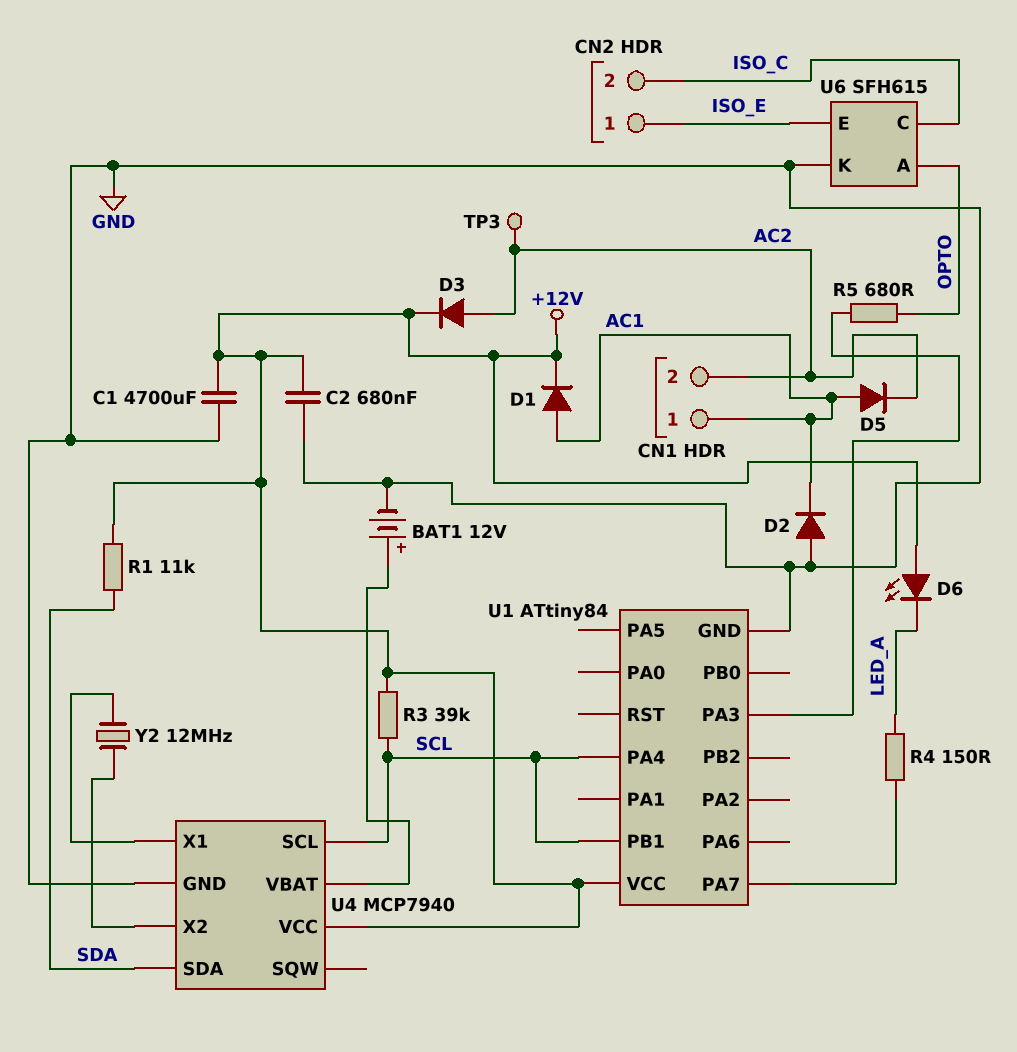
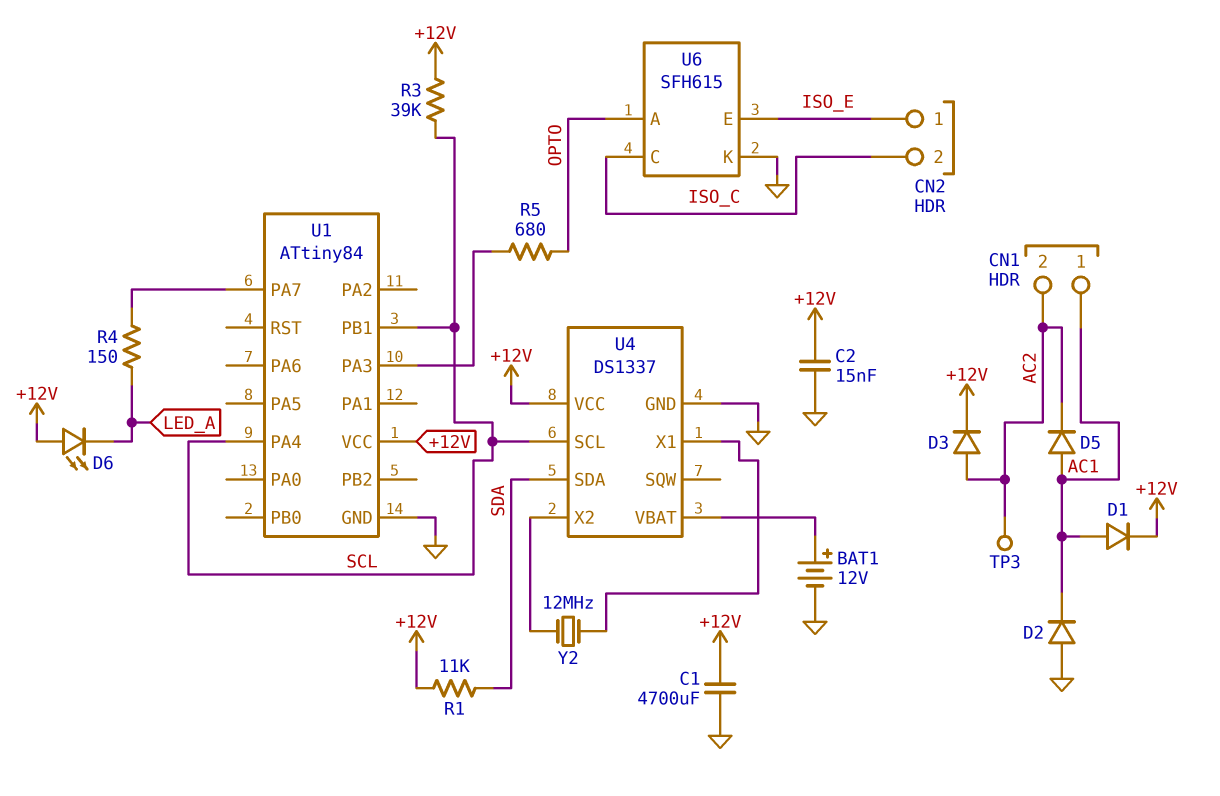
C2: 680nF (+12V, GND) -> 15nF (+12V, GND)
U4: MCP7940 -> DS1337

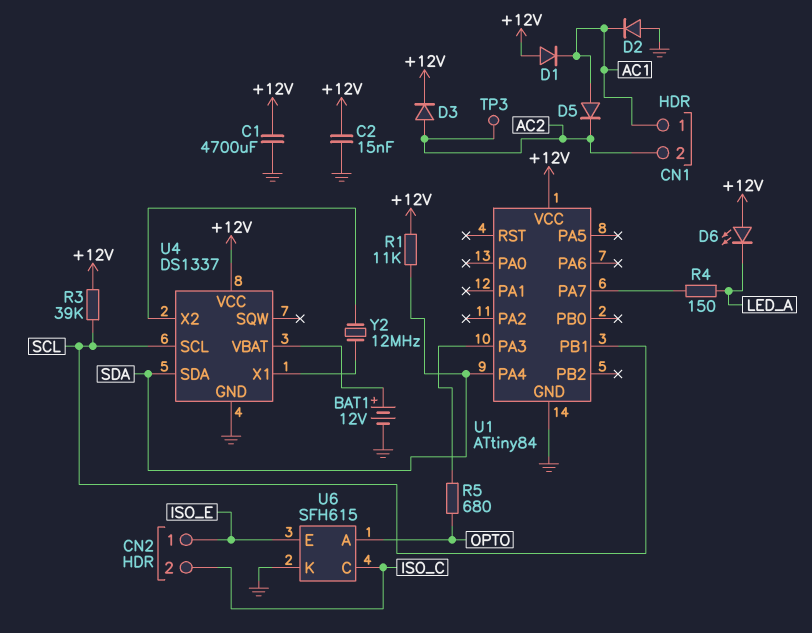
D1: diode (A AC1, K +12V) -> diode (A +12V, K AC1)
U1 pin PA4: SCL -> SDA

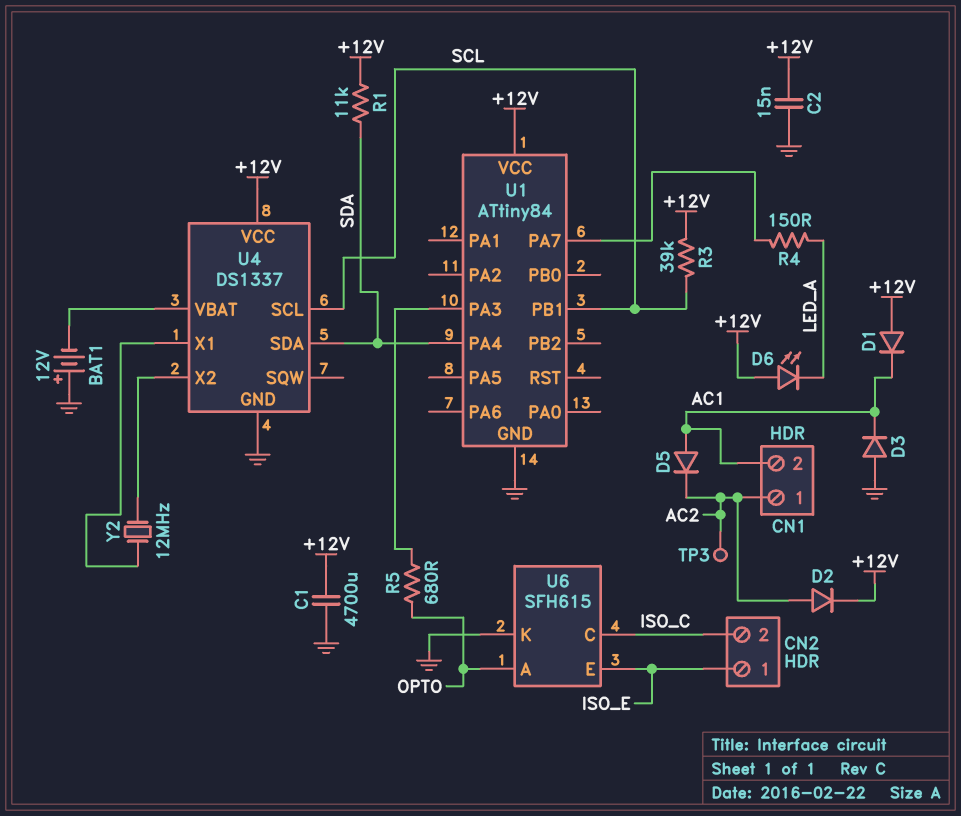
BAT1: 12V (plus U4/VBAT, minus GND) -> 12V (plus GND, minus U4/VBAT)
CN1 pin 1: AC1 -> AC2
CN1 pin 2: AC2 -> AC1
D2: diode (A GND, K AC1) -> diode (A AC2, K +12V)
D3: diode (A AC2, K +12V) -> diode (A GND, K AC1)

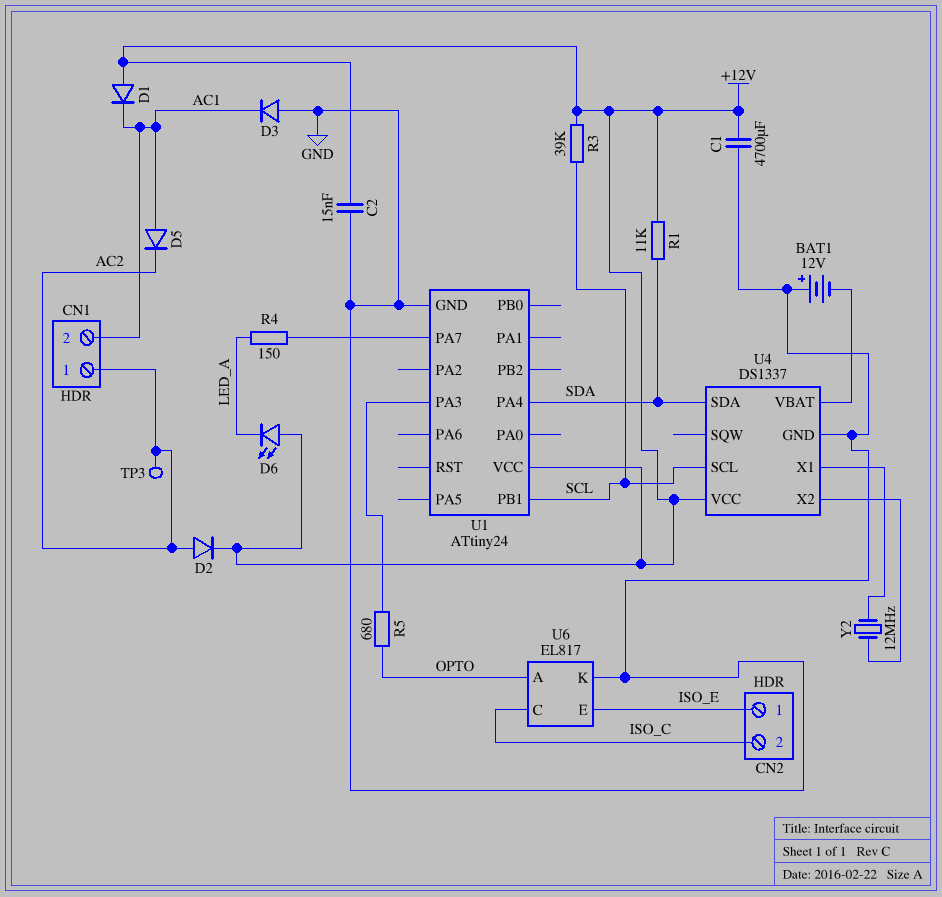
U1: ATtiny84 -> ATtiny24
U6: SFH615 -> EL817

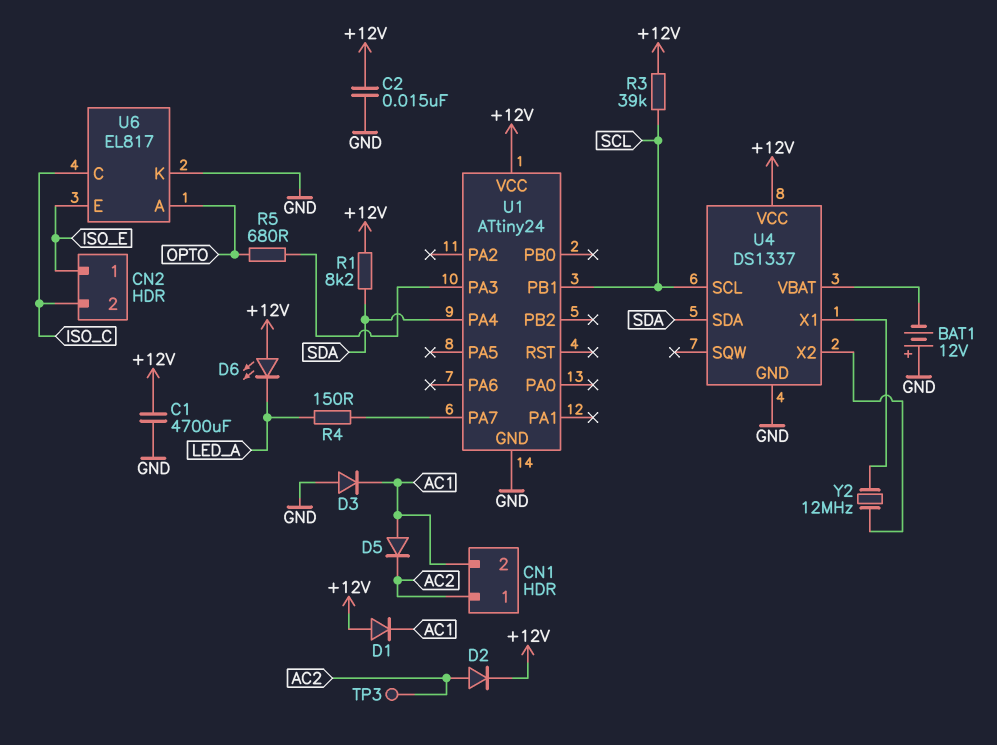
R1: 11k (+12V, SDA) -> 8.2k (+12V, SDA)

